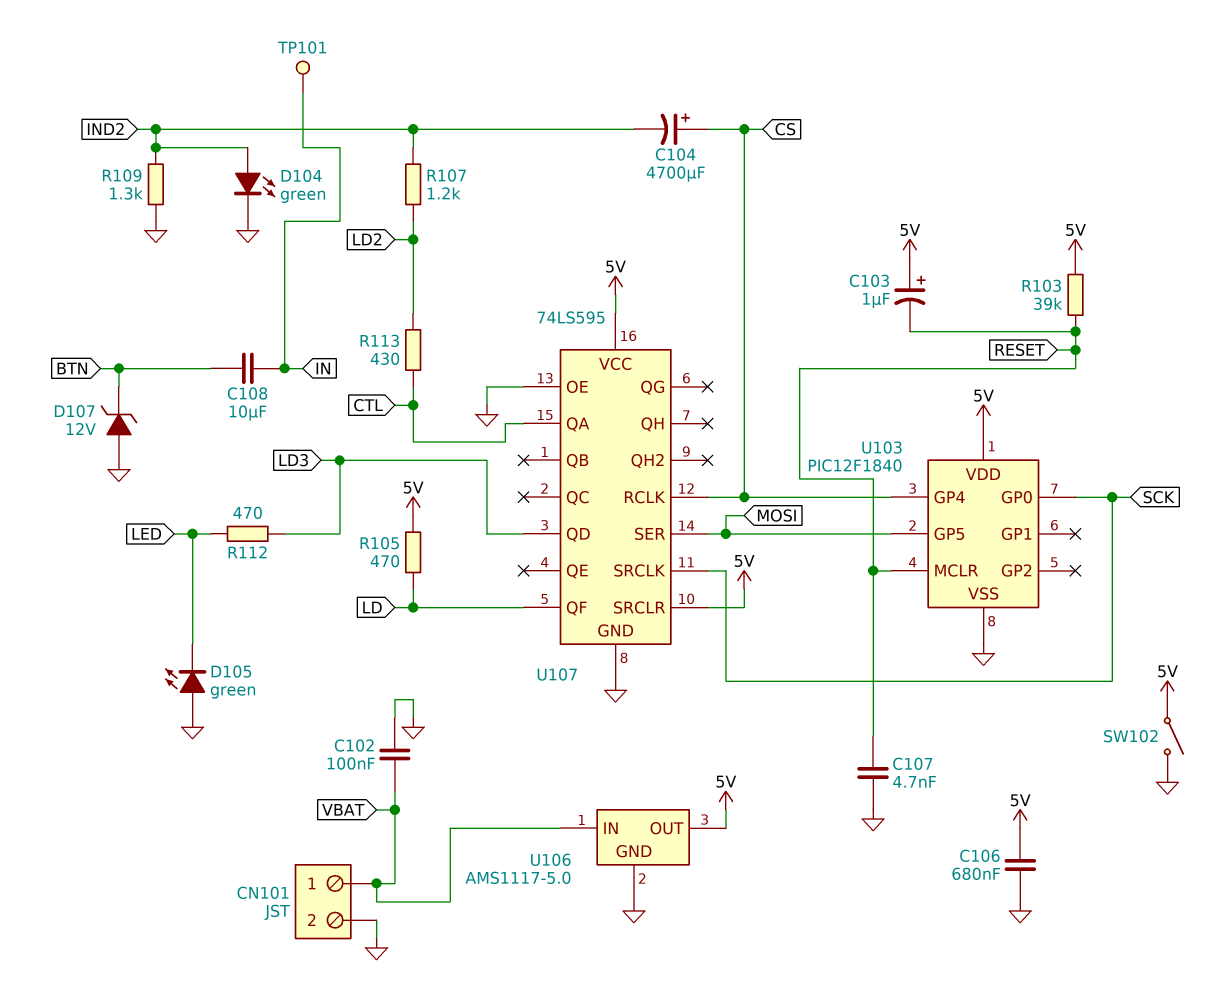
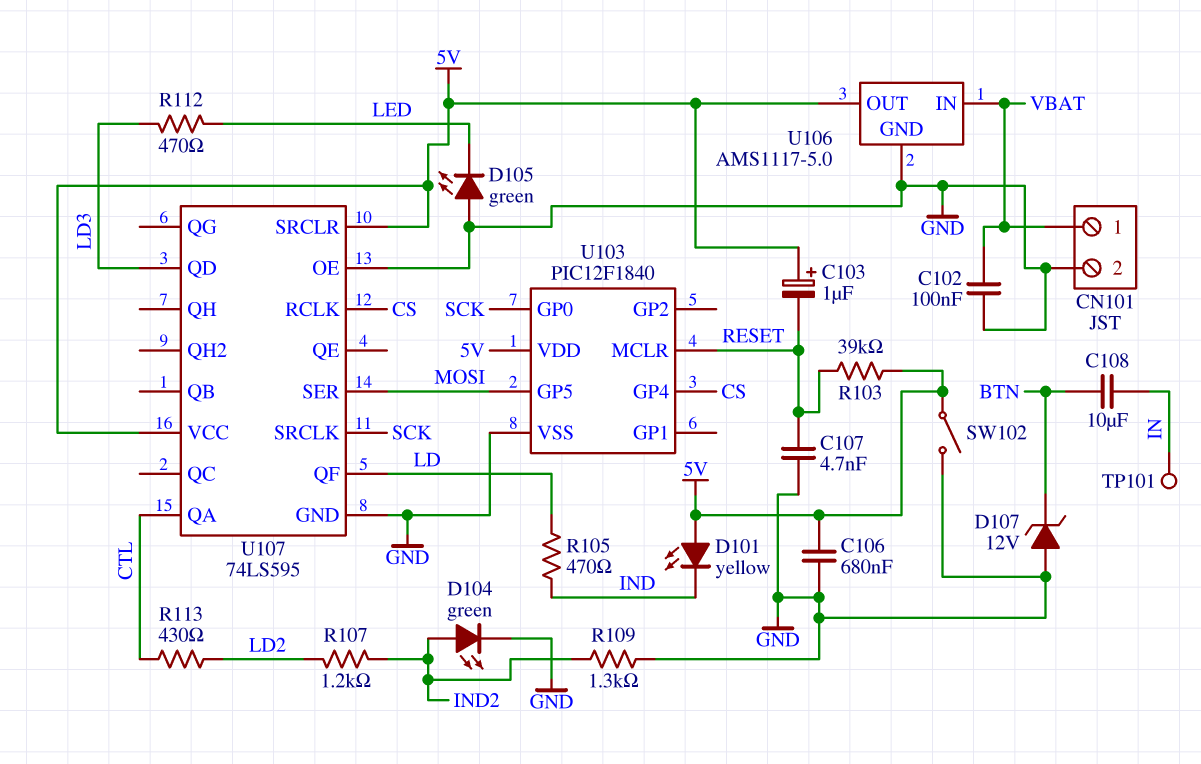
C104: 4700uF (plus CS, minus IND2) -> none
D101: none -> LED yellow (A 5V, K IND)
R105: 470 (5V, LD) -> 470 (IND, LD)

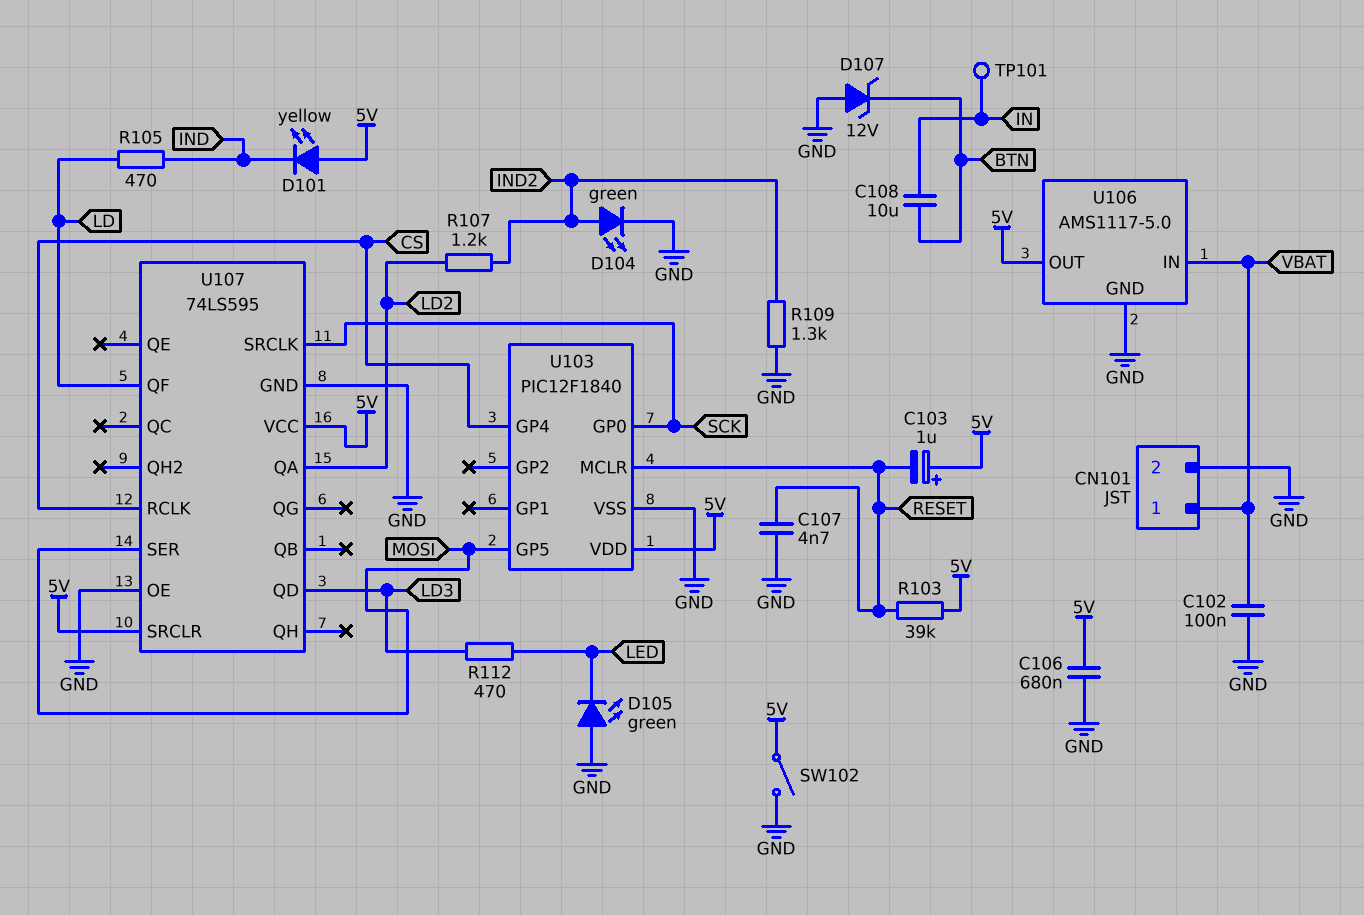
R113: 430 (CTL, LD2) -> none
U107 pin QA: CTL -> LD2

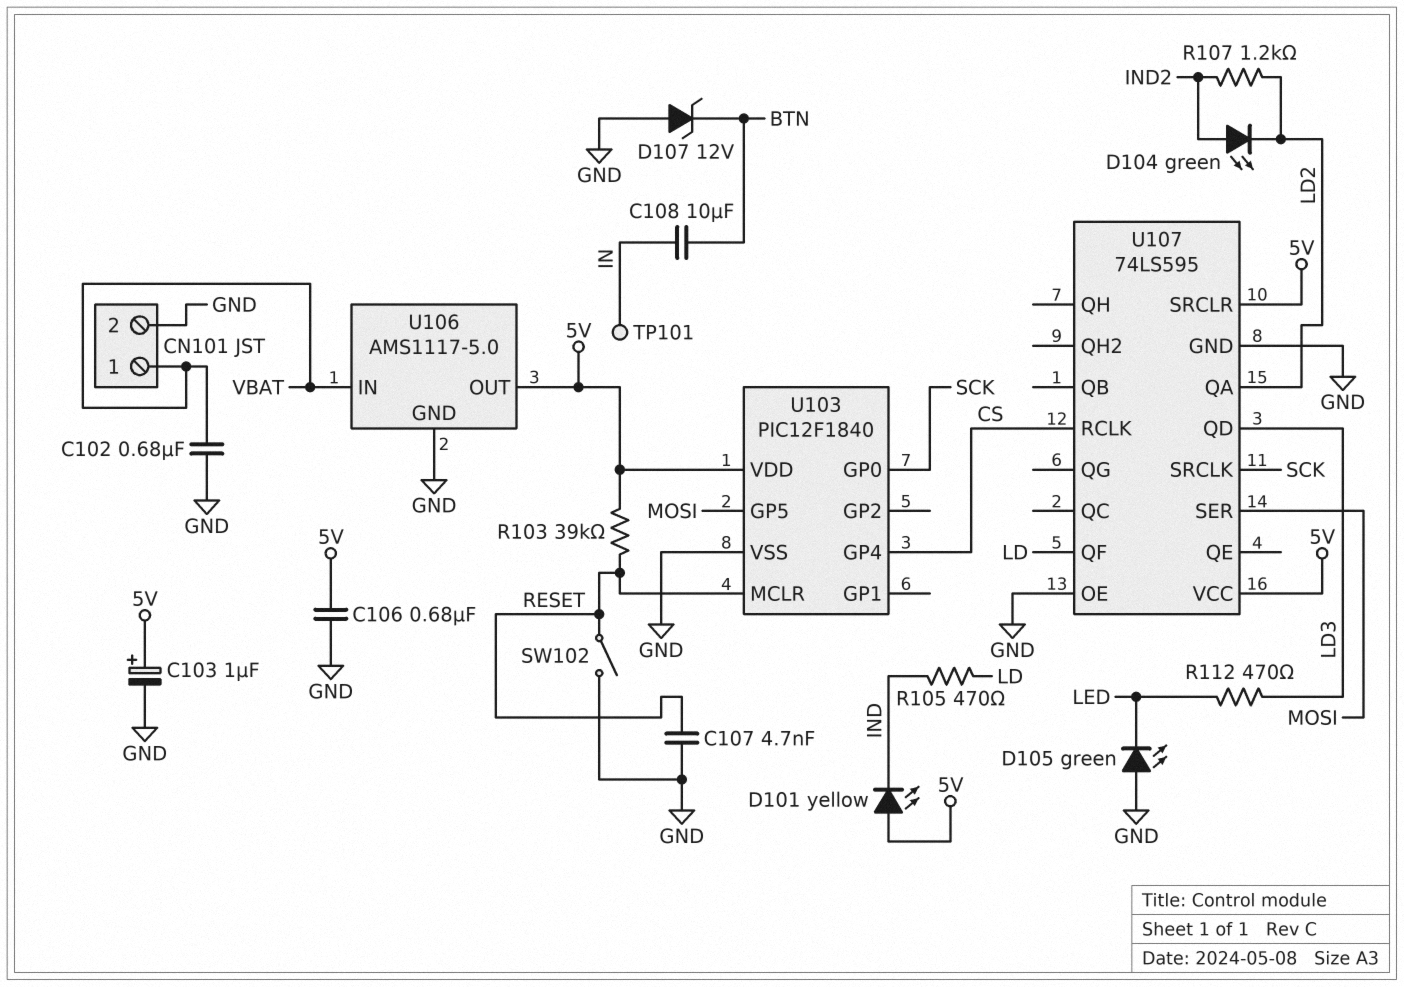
C102: 100nF (GND, VBAT) -> 680nF (GND, VBAT)
C103: 1uF (plus 5V, minus RESET) -> 1uF (plus 5V, minus GND)
D104: LED green (A IND2, K GND) -> LED green (A IND2, K LD2)
R109: 1.3k (GND, IND2) -> none
SW102: switch (5V, GND) -> switch (GND, RESET)

